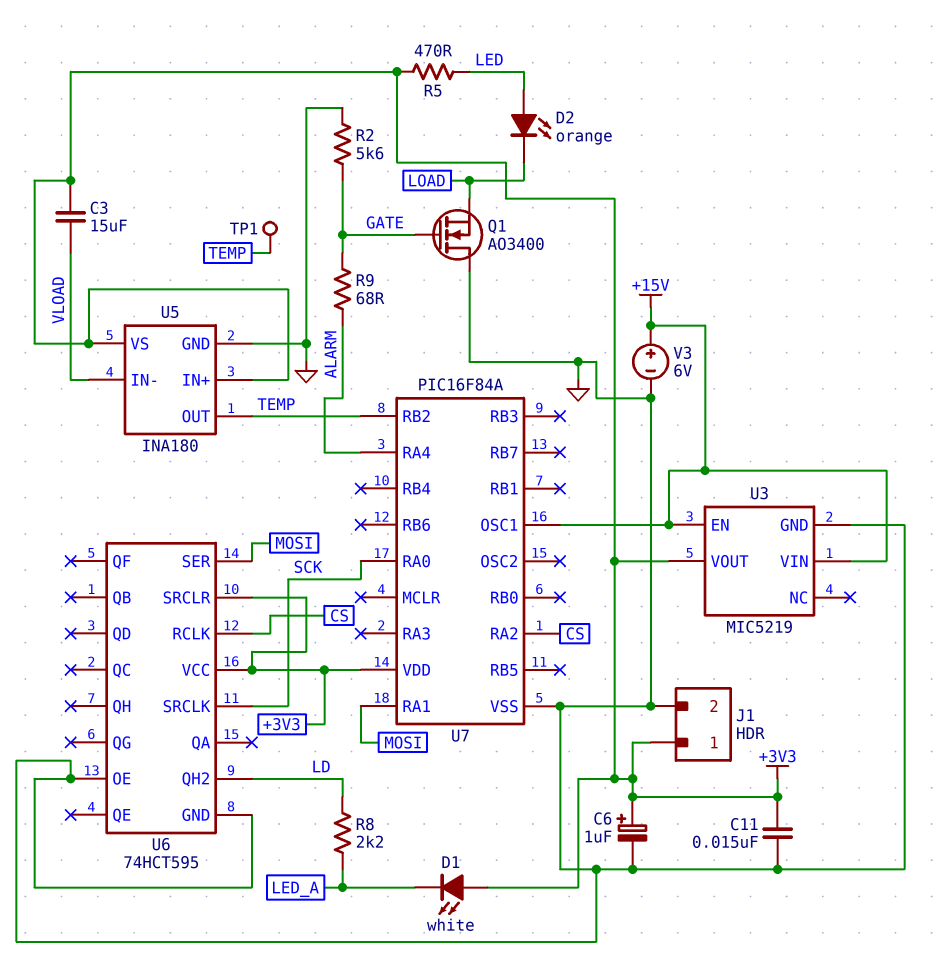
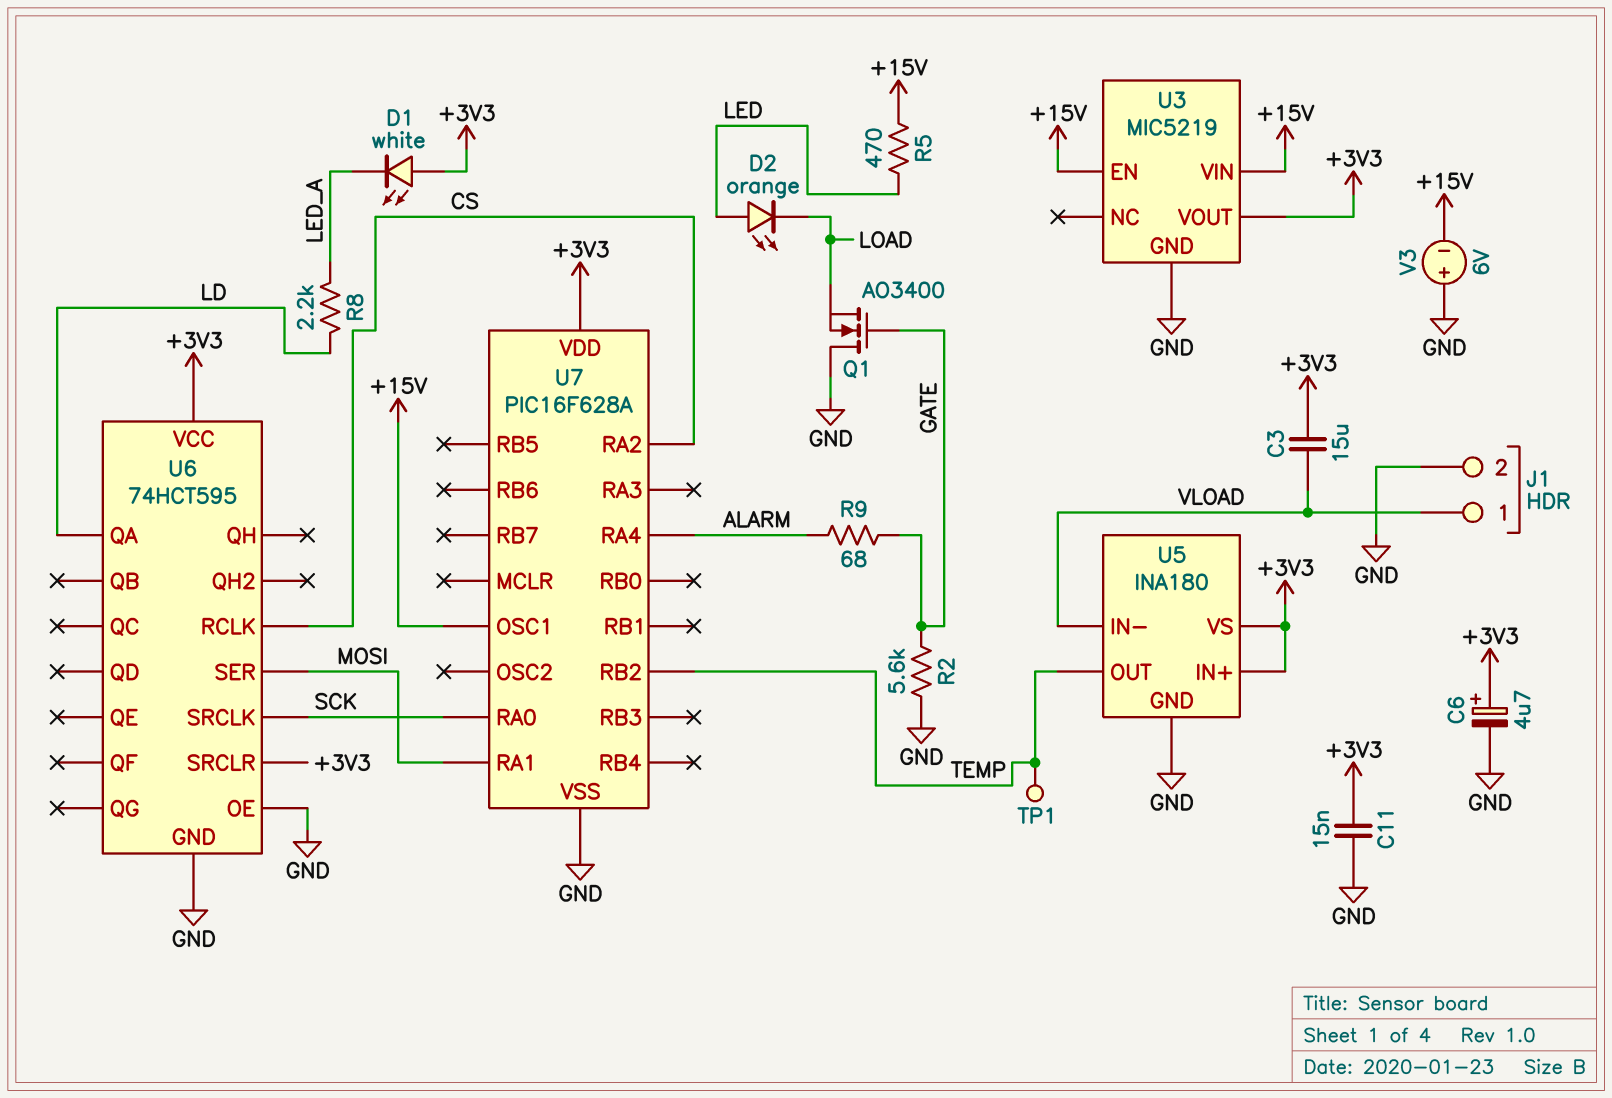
C6: 1uF (plus +3V3, minus GND) -> 4.7uF (plus +3V3, minus GND)
J1 pin 1: +3V3 -> VLOAD
R5: 470 (+3V3, LED) -> 470 (+15V, LED)
U6 pin QA: none -> LD
U6 pin QH2: LD -> none
U7: PIC16F84A -> PIC16F628A
V3: 6V (plus +15V, minus GND) -> 6V (plus GND, minus +15V)

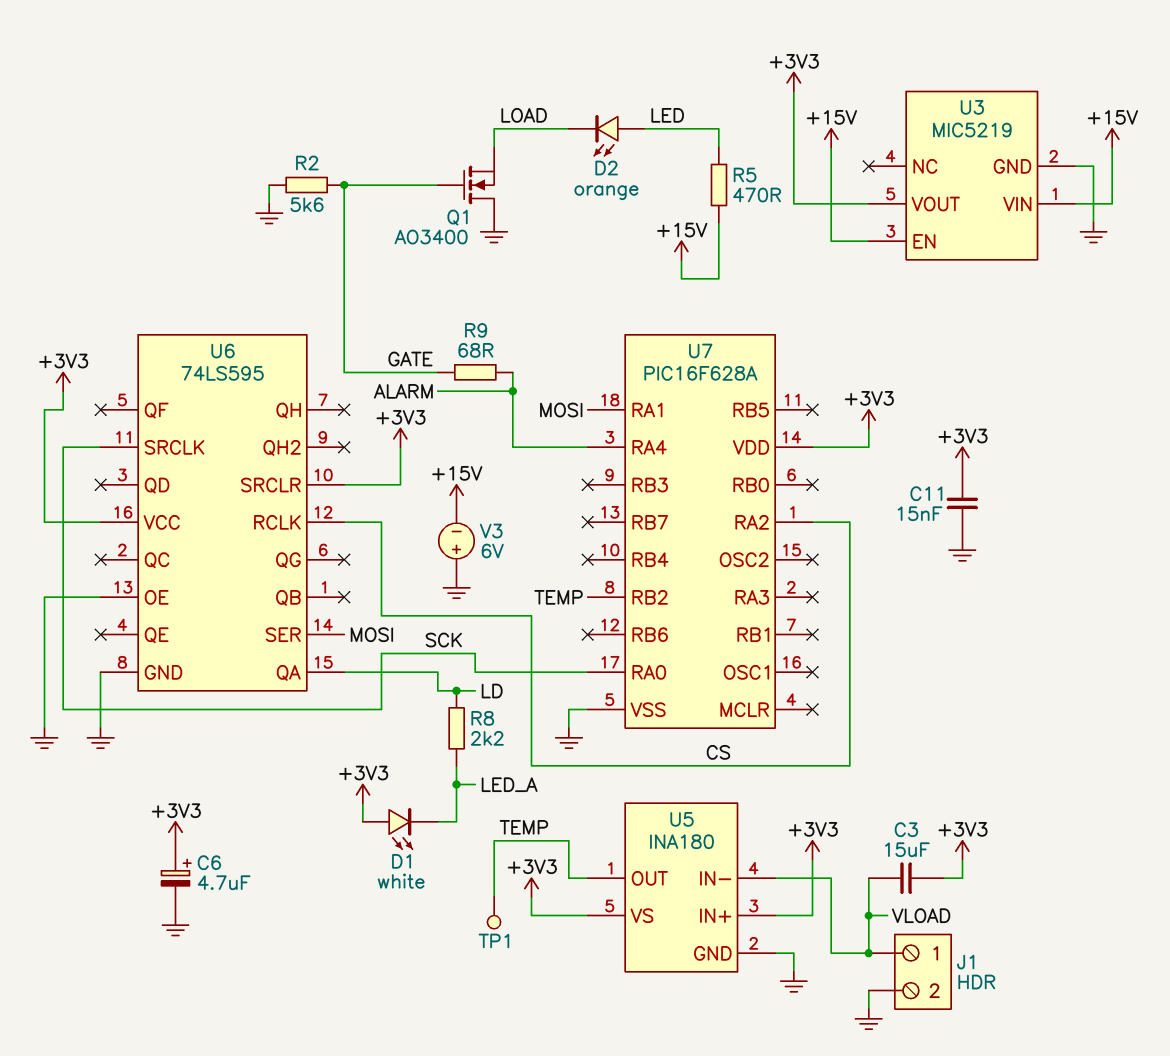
U6: 74HCT595 -> 74LS595
U7 pin OSC1: +15V -> none

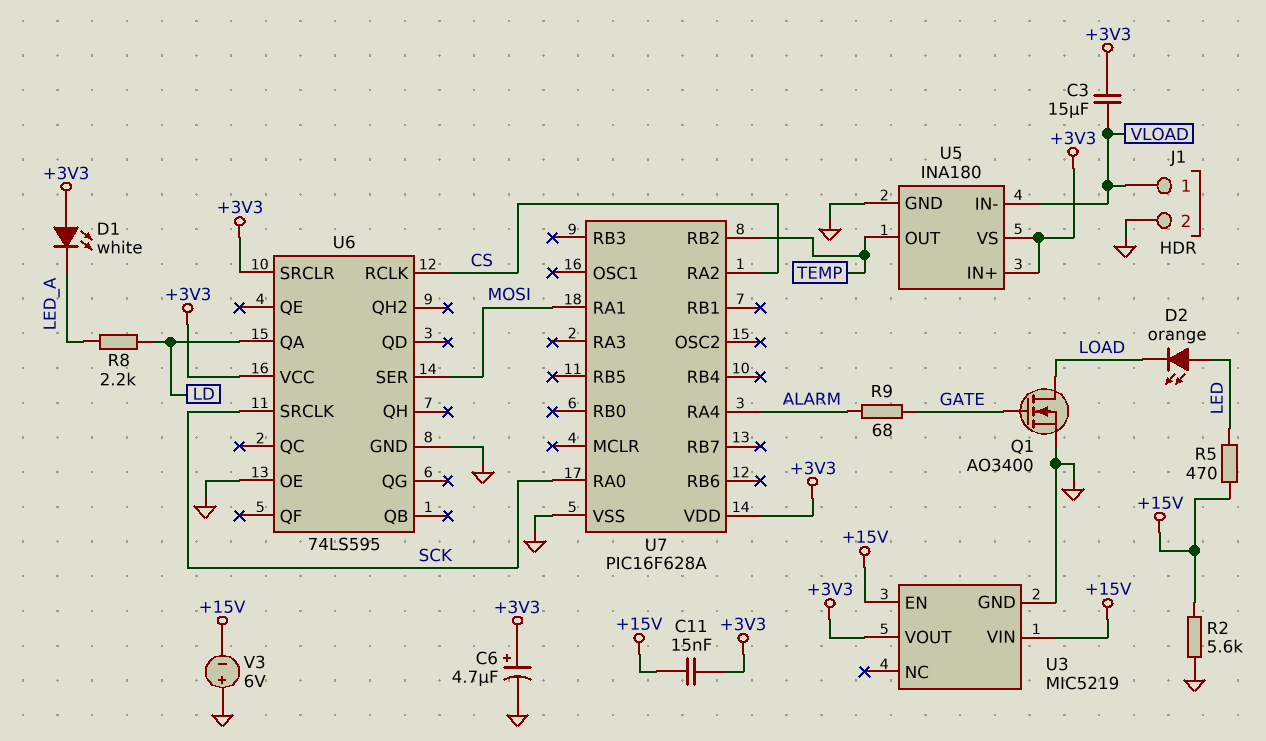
C11: 15nF (+3V3, GND) -> 15nF (+3V3, +15V)
Q1: NMOS AO3400 (G GATE, D GND, S LOAD) -> NMOS AO3400 (G GATE, D LOAD, S GND)
R2: 5.6k (GATE, GND) -> 5.6k (+15V, GND)
TP1: test point (TEMP) -> none

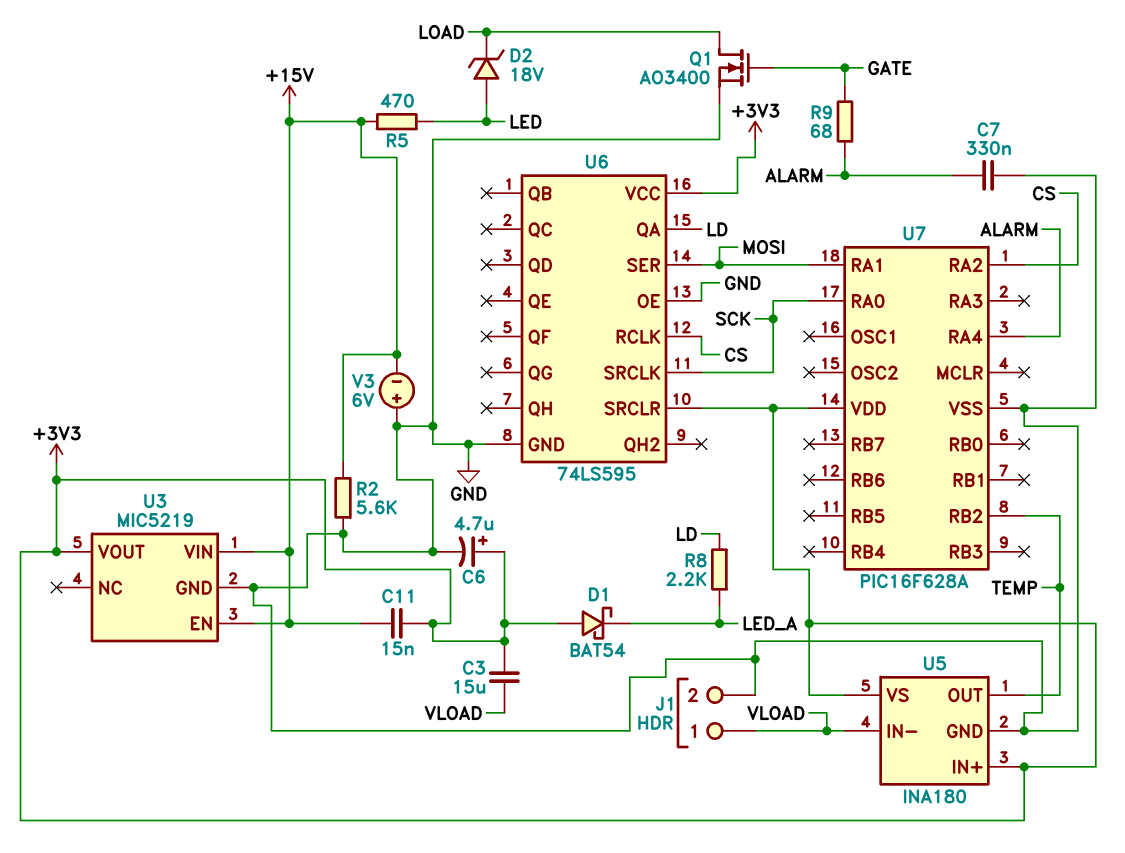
C7: none -> 330nF (ALARM, GND)
D1: LED white (A +3V3, K LED_A) -> schottky BAT54 (A +3V3, K LED_A)
D2: LED orange (A LED, K LOAD) -> zener 18V (A LED, K LOAD)

